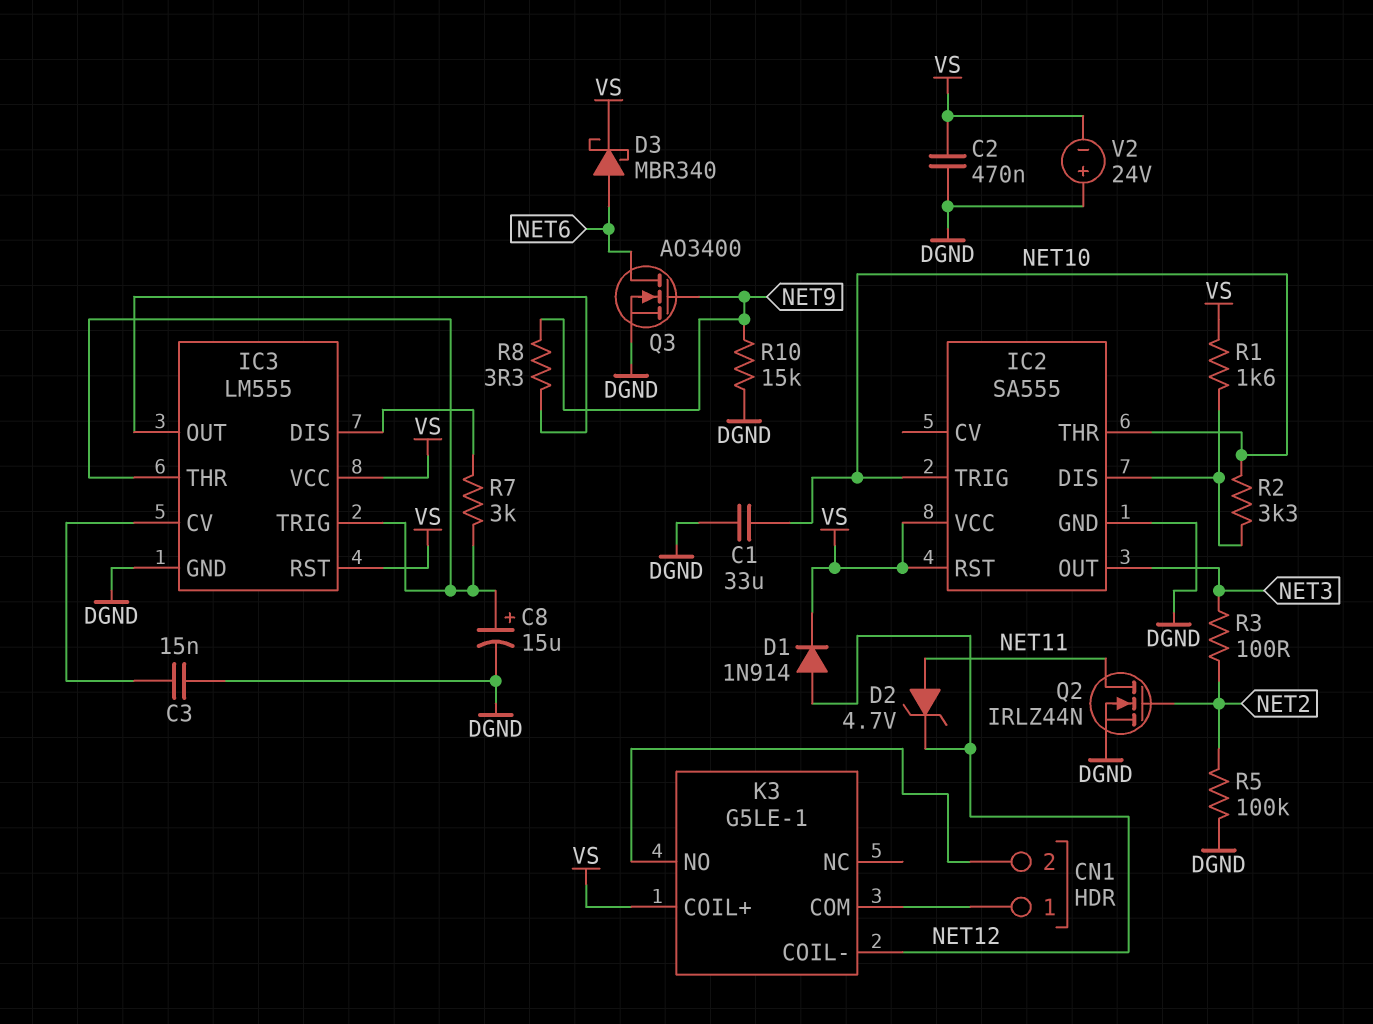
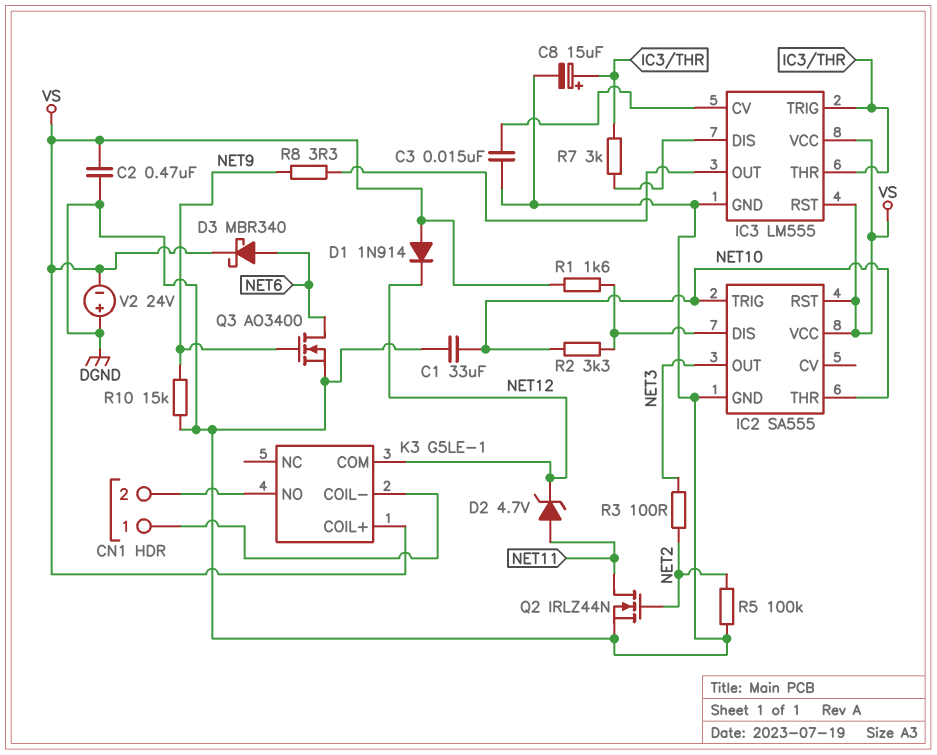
D1: diode 1N914 (A NET12, K VS) -> diode 1N914 (A VS, K NET12)
K3 pin COIL-: NET12 -> CN1/1
K3 pin COM: CN1/1 -> NET12

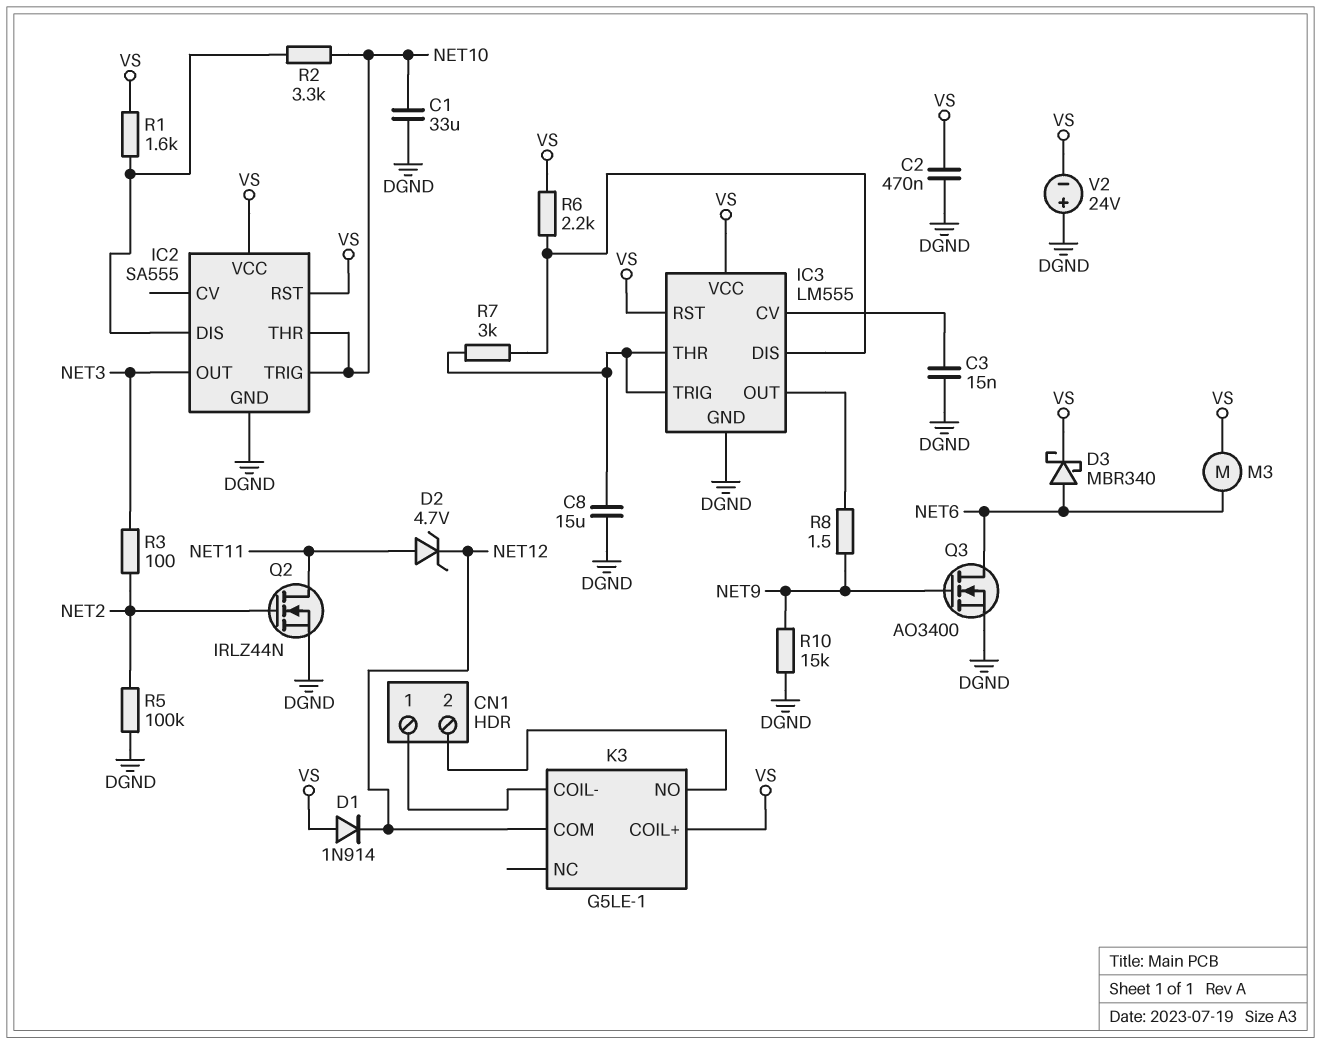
C8: 15uF (plus IC3/THR, minus DGND) -> 15uF (DGND, IC3/THR)
M3: none -> motor (NET6, VS)
R6: none -> 2.2k (IC3/DIS, VS)
R8: 3.3 (IC3/OUT, NET9) -> 1.5 (IC3/OUT, NET9)

